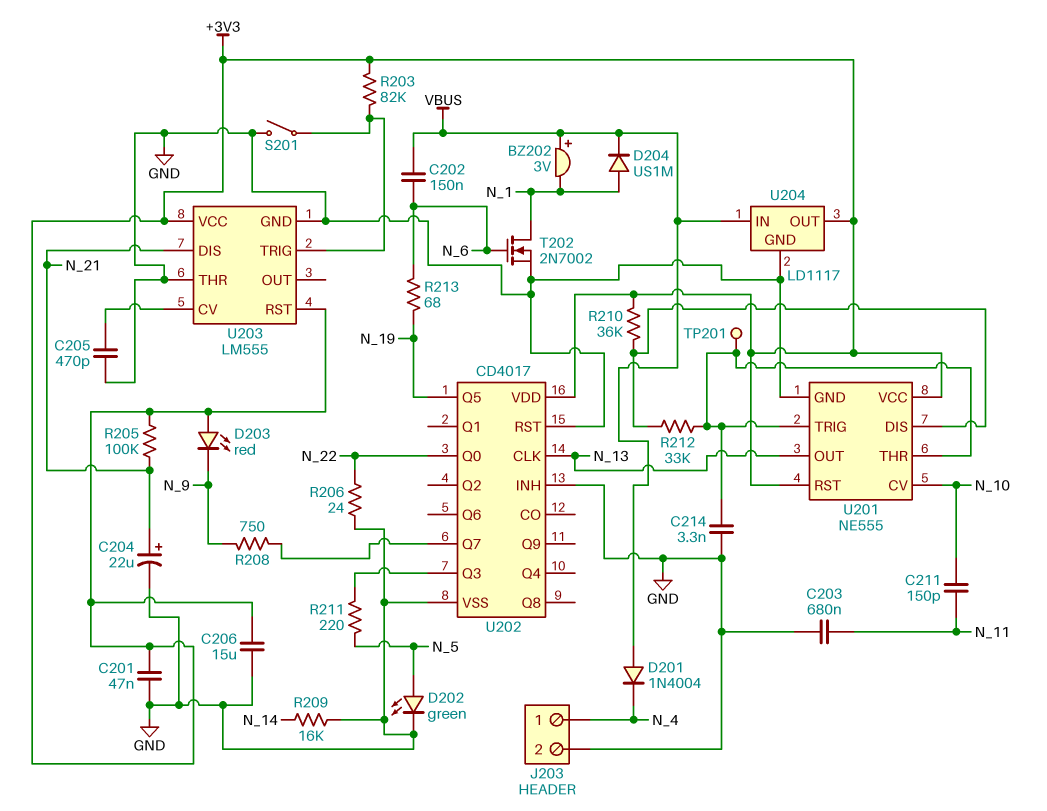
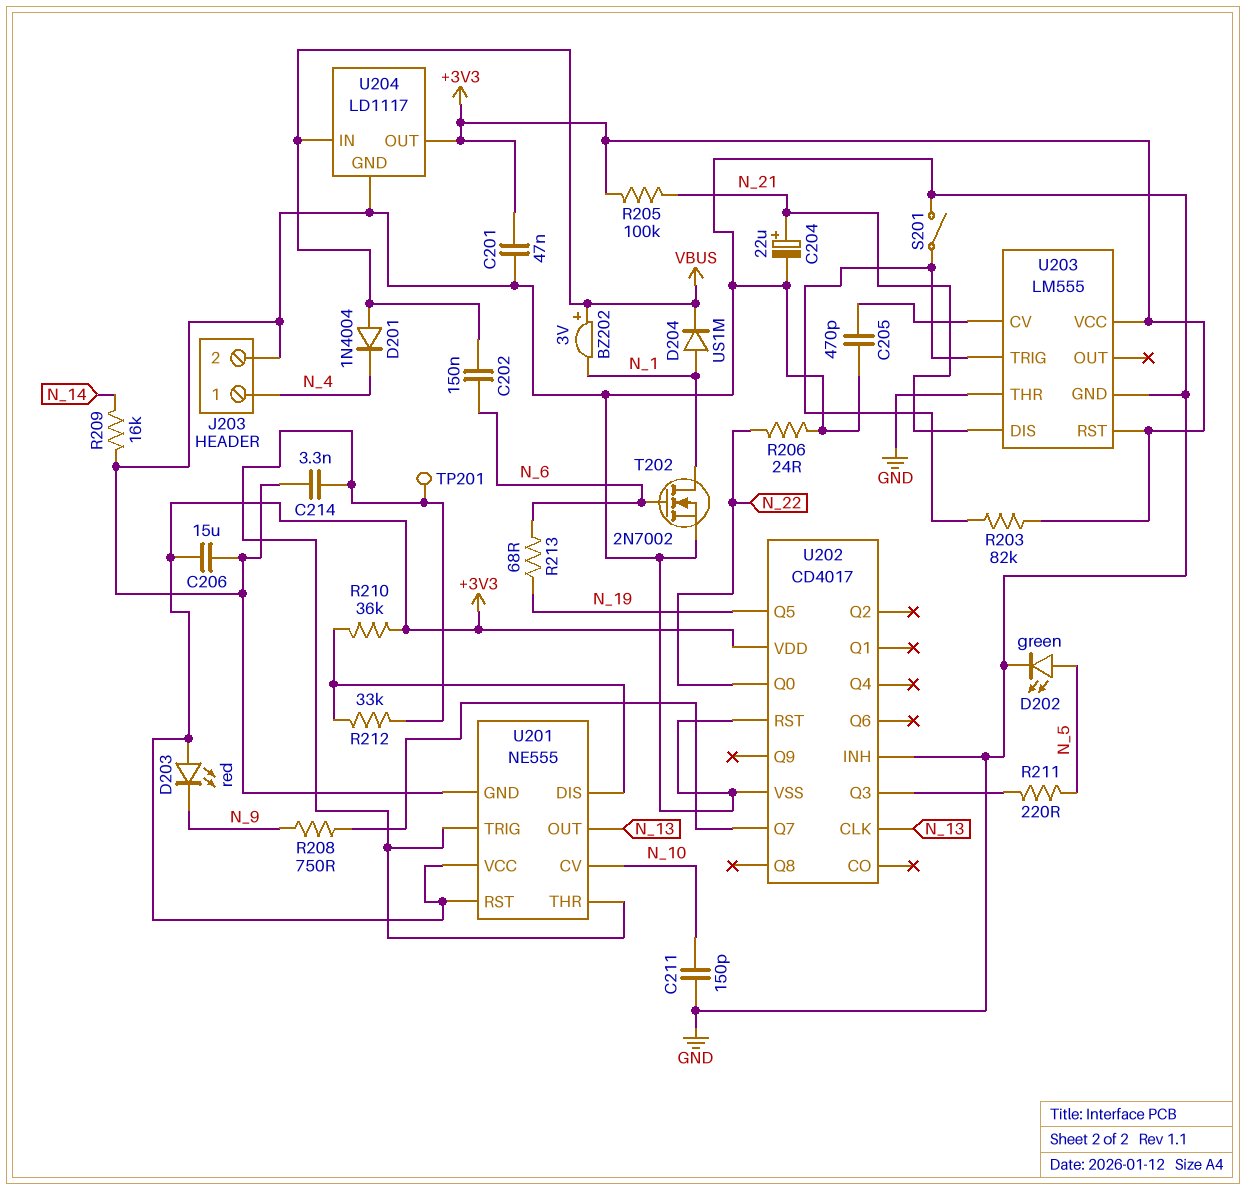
C203: 680nF (GND, N_11) -> none
C211: 150pF (N_10, N_11) -> 150pF (GND, N_10)

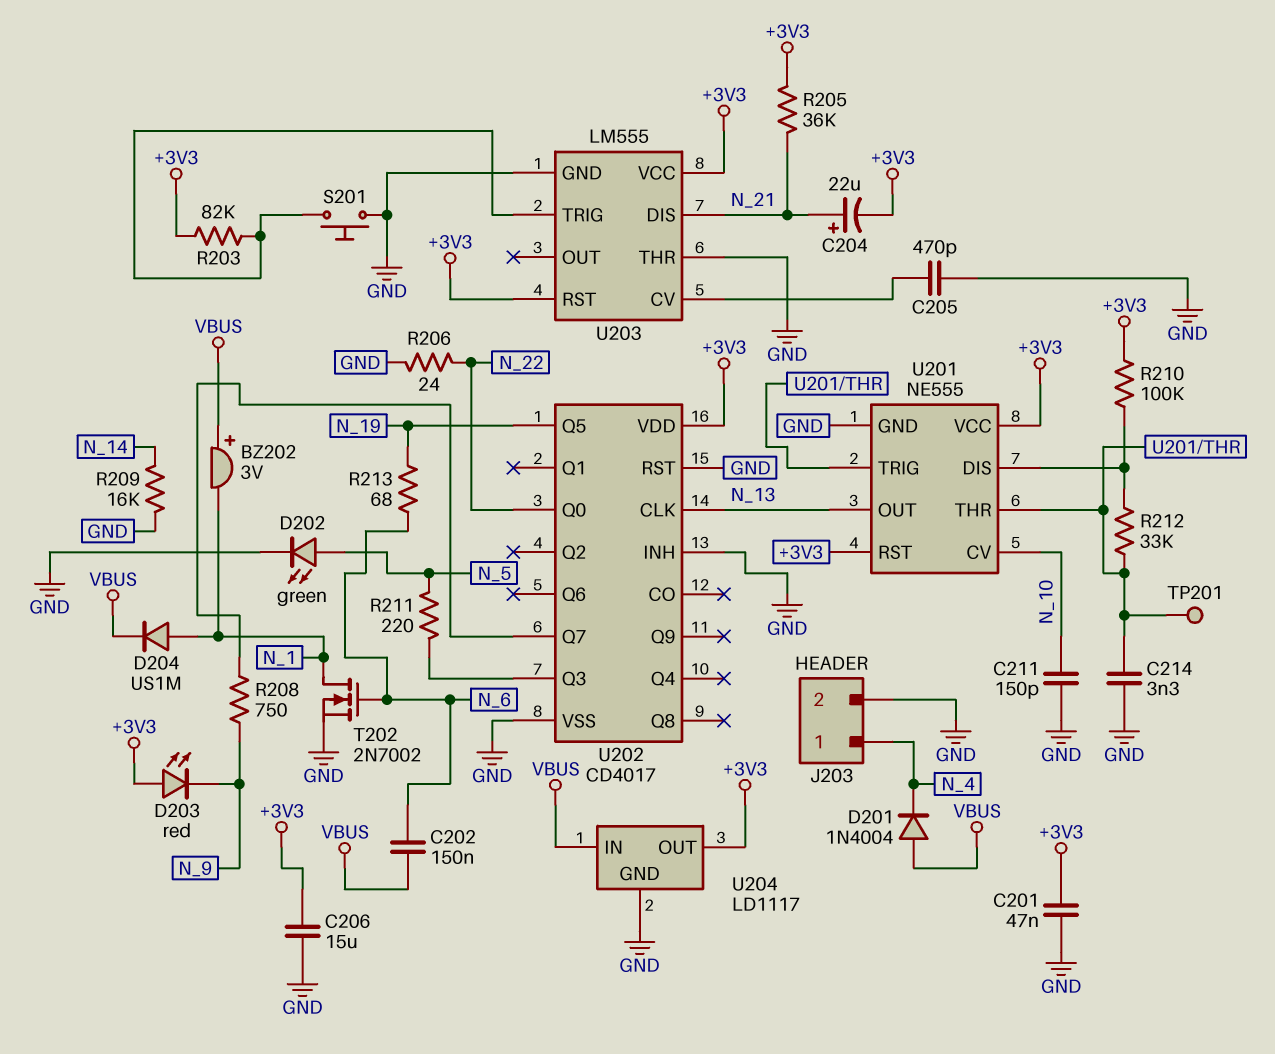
C204: 22uF (plus N_21, minus GND) -> 22uF (plus N_21, minus +3V3)
R205: 100k (+3V3, N_21) -> 36k (+3V3, N_21)
R210: 36k (+3V3, U201/DIS) -> 100k (+3V3, U201/DIS)
S201: switch (GND, U203/TRIG) -> button (GND, U203/TRIG)

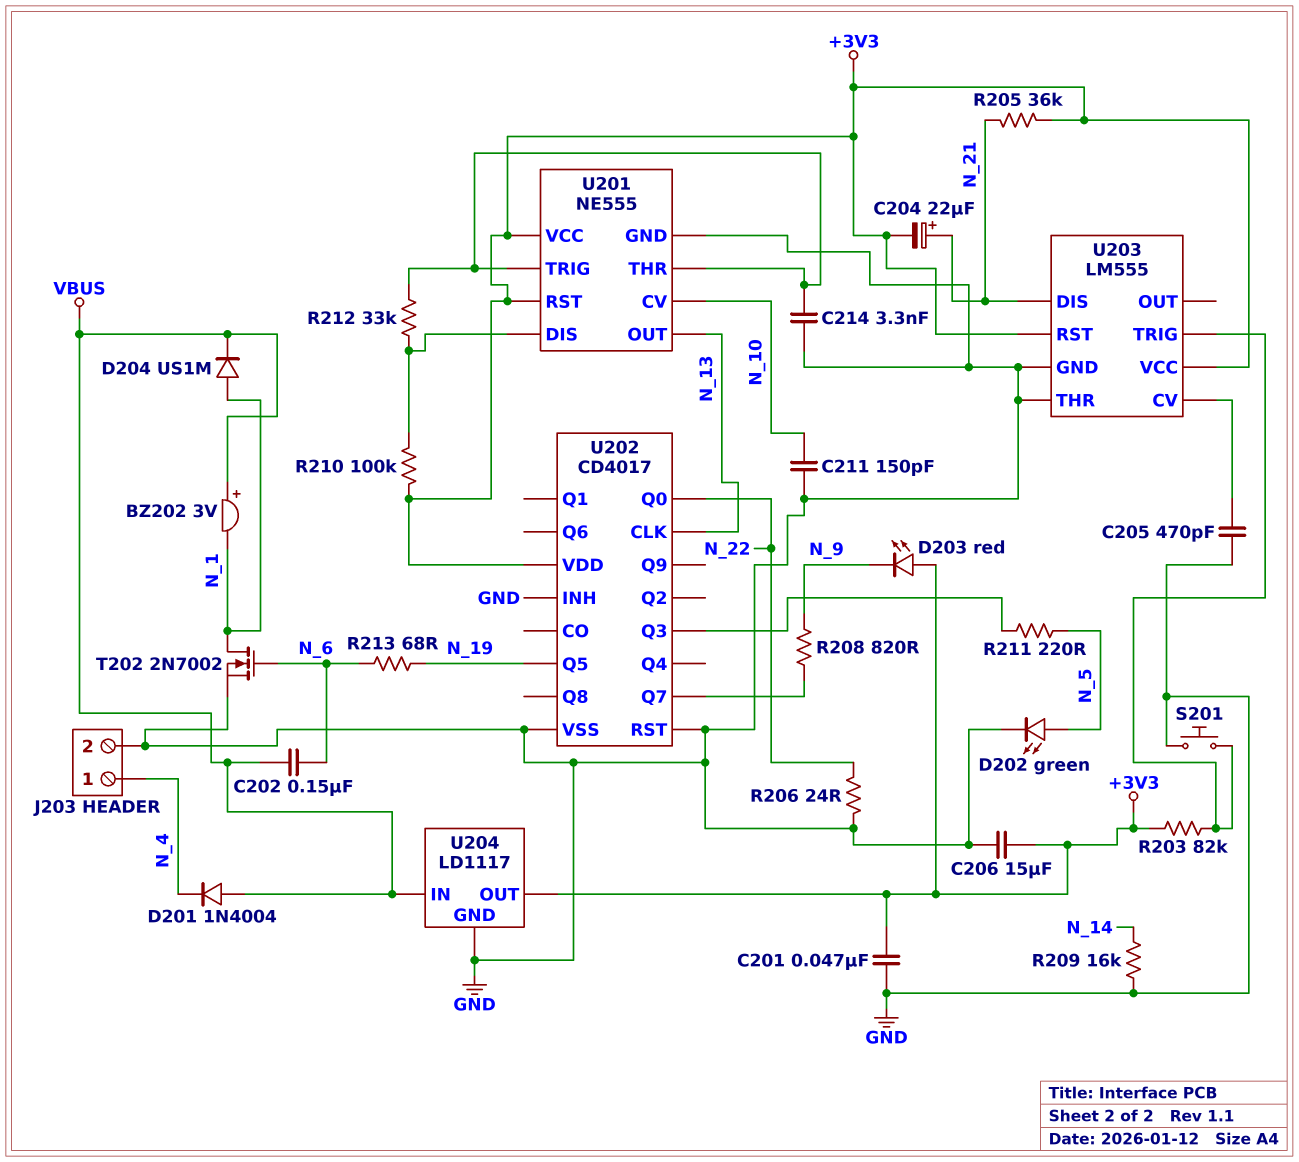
R208: 750 (N_9, U202/Q7) -> 820 (N_9, U202/Q7)
TP201: test point (U201/THR) -> none

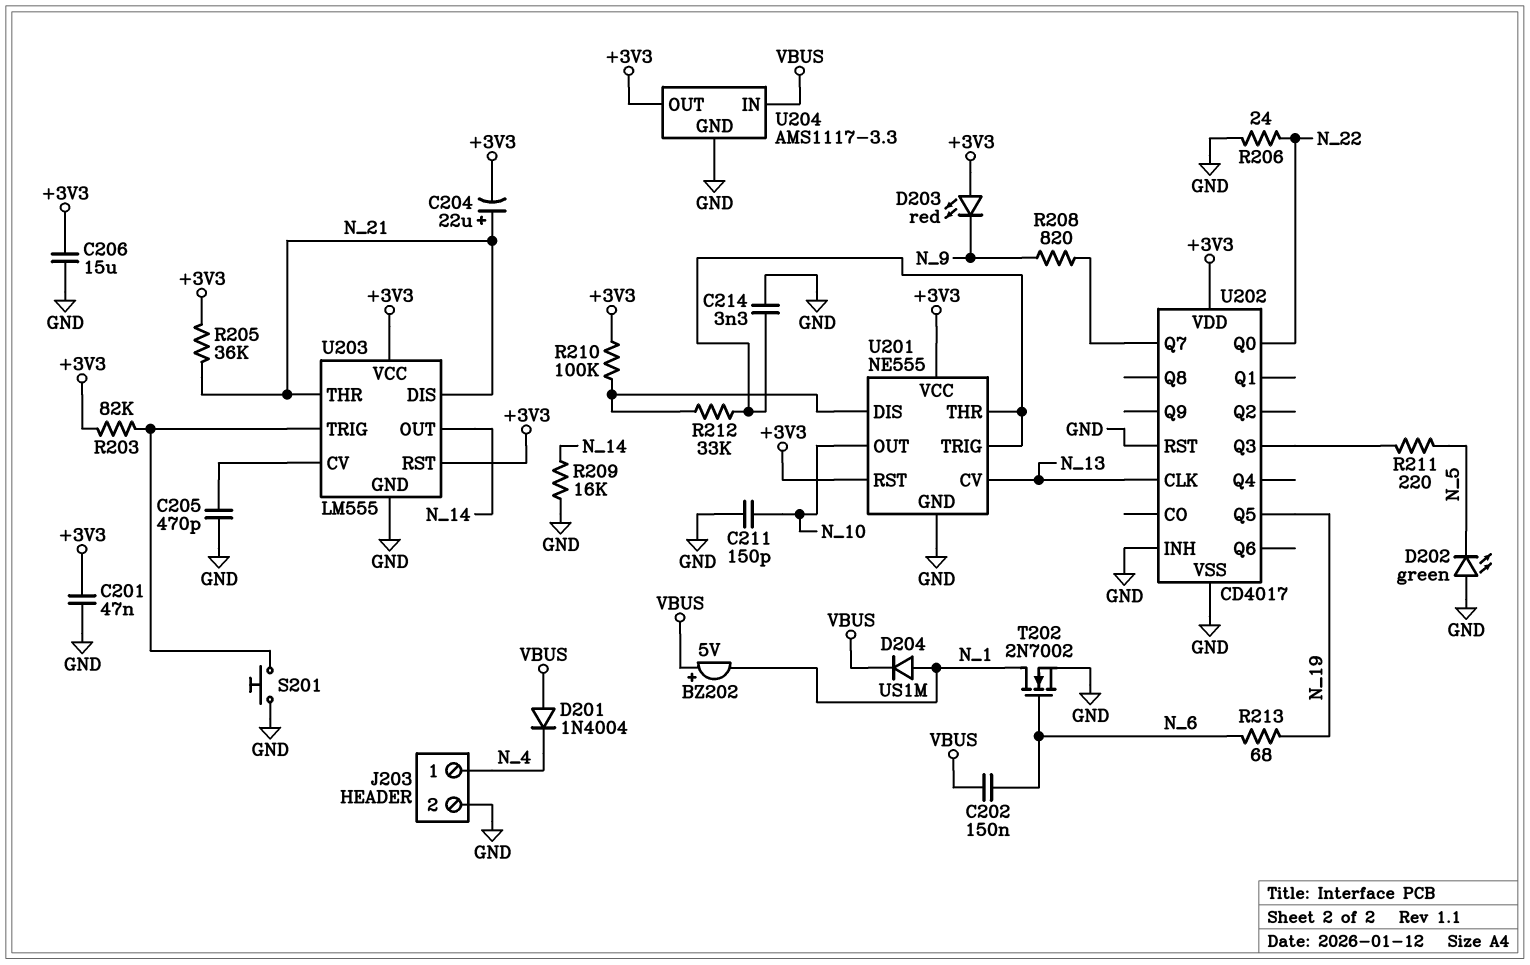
BZ202: buzzer 3V (plus VBUS, minus N_1) -> buzzer 5V (plus VBUS, minus N_1)
D202: LED green (A N_5, K GND) -> LED green (A GND, K N_5)
U201 pin CV: N_10 -> N_13
U201 pin OUT: N_13 -> N_10
U203 pin OUT: none -> N_14
U203 pin THR: GND -> N_21
U204: LD1117 -> AMS1117-3.3

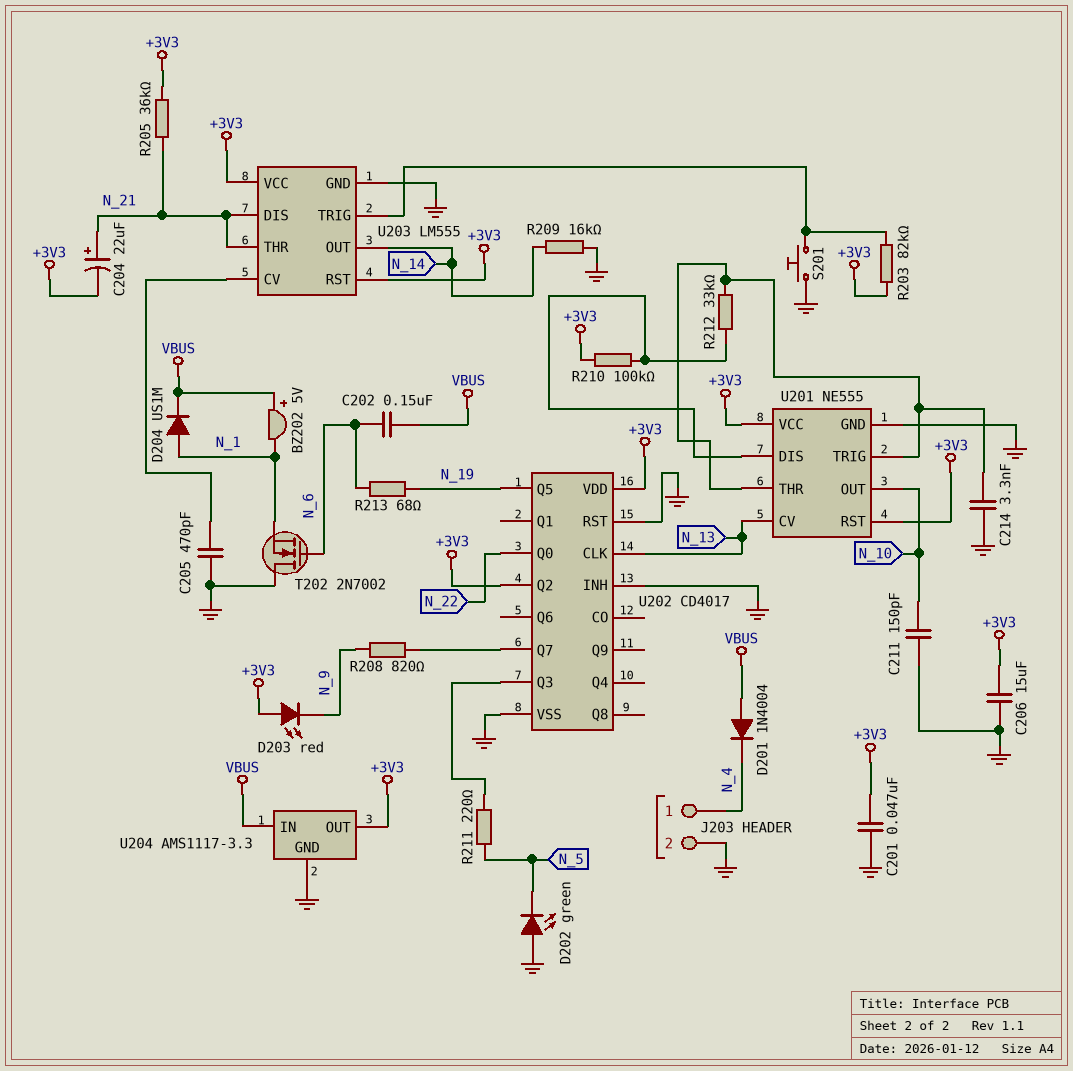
R206: 24 (GND, N_22) -> none
T202: NMOS 2N7002 (G N_6, D N_1, S GND) -> NMOS 2N7002 (G N_6, D GND, S N_1)
U202 pin Q2: none -> +3V3

